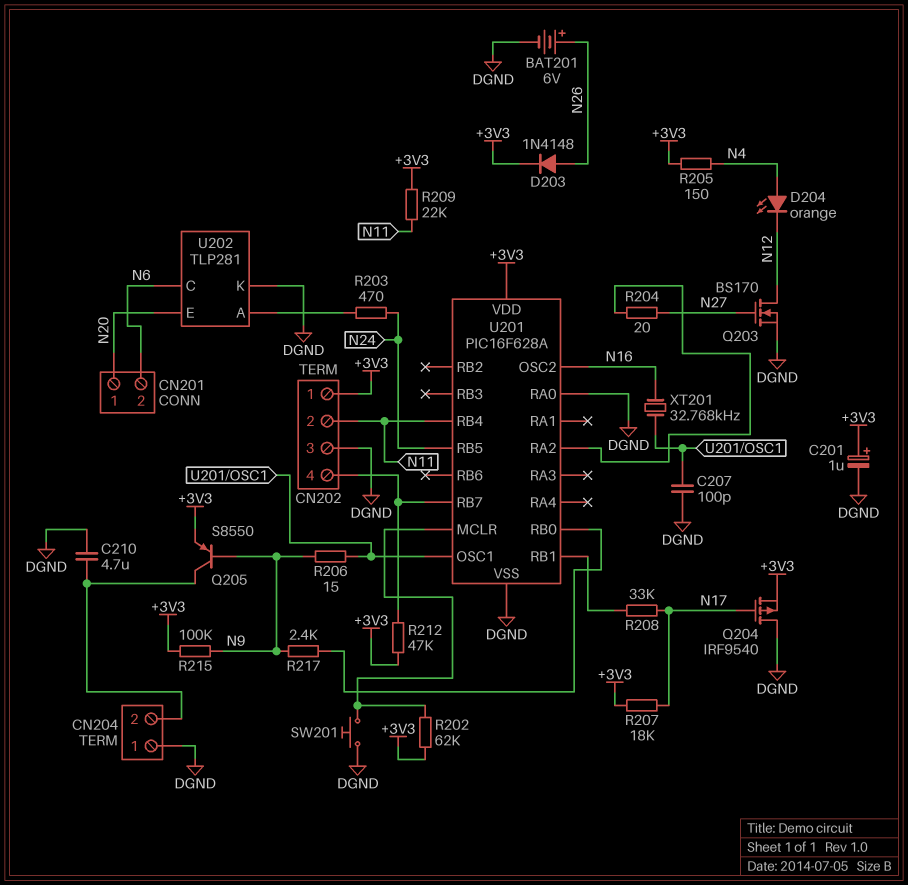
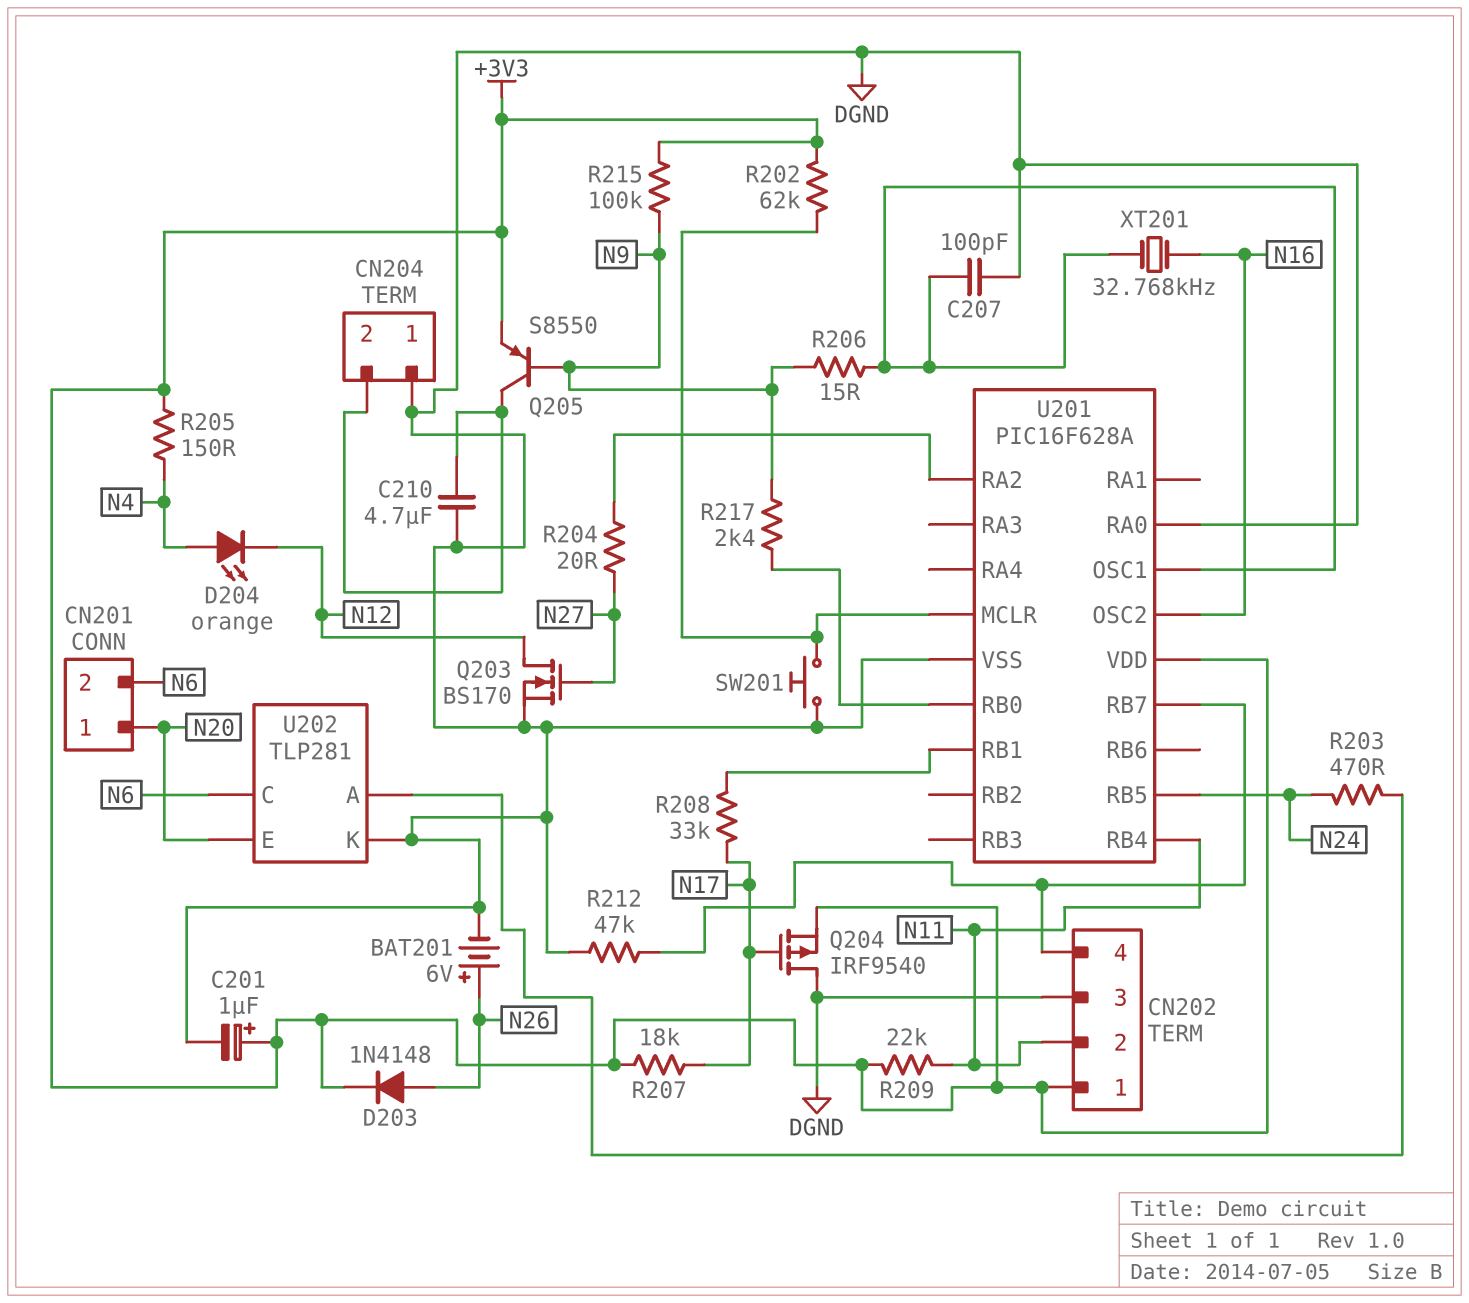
R212: 47k (+3V3, CN202/4) -> 47k (CN202/4, DGND)

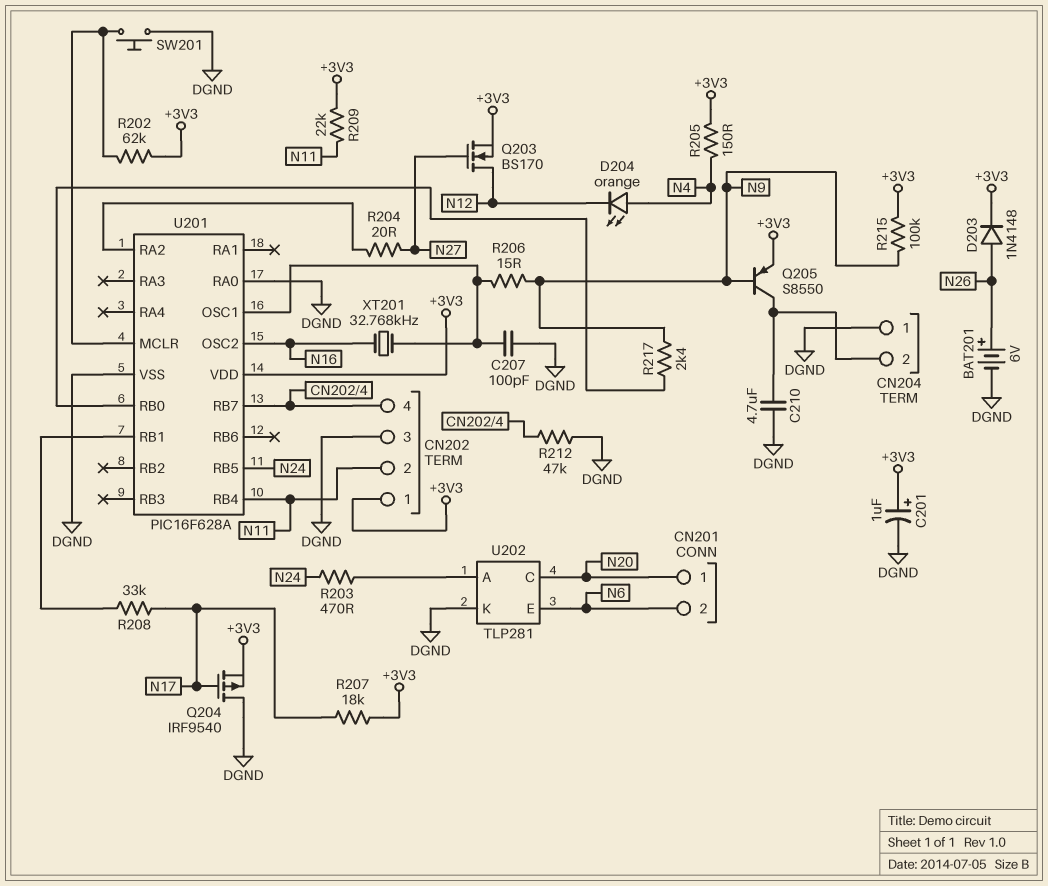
Q203: NMOS BS170 (G N27, D N12, S DGND) -> NMOS BS170 (G N27, D N12, S +3V3)
U202 pin C: N6 -> N20
U202 pin E: N20 -> N6

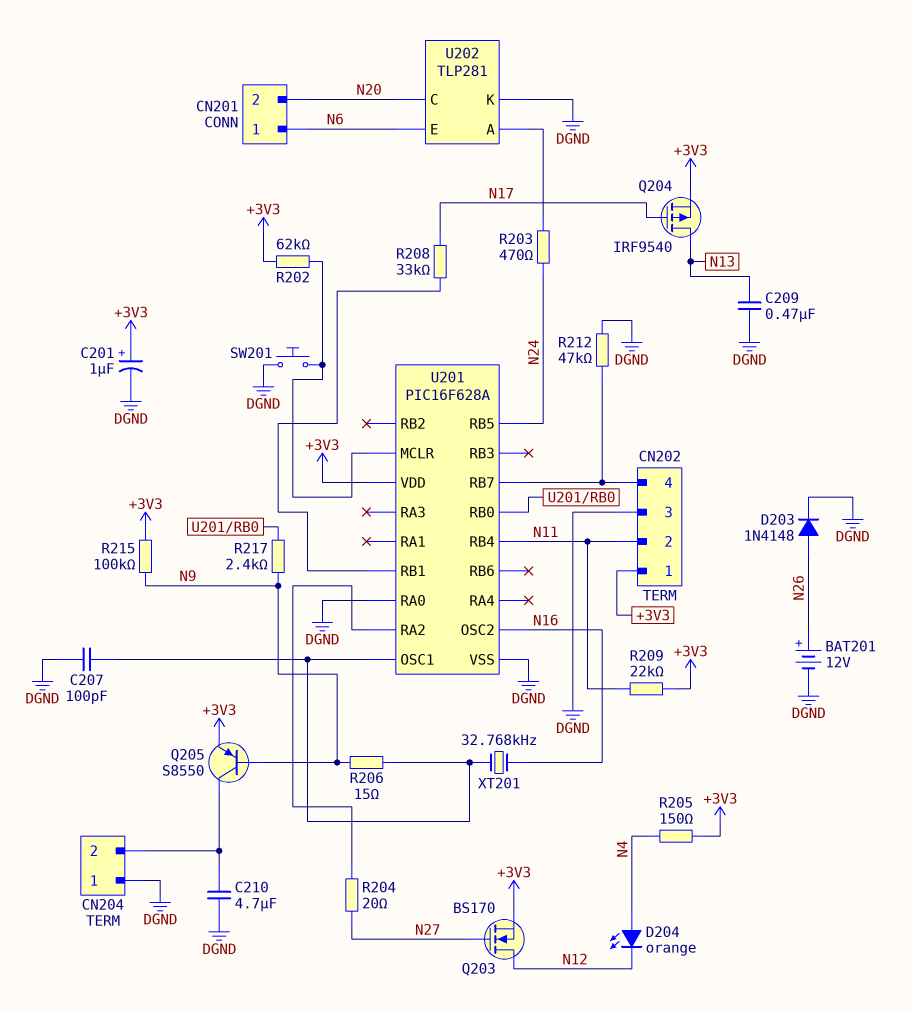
BAT201: 6V (plus N26, minus DGND) -> 12V (plus N26, minus DGND)
C209: none -> 470nF (DGND, N13)
CN201 pin 1: N20 -> N6
CN201 pin 2: N6 -> N20
D203: diode 1N4148 (A N26, K +3V3) -> diode 1N4148 (A N26, K DGND)
Q204: PMOS IRF9540 (G N17, D DGND, S +3V3) -> PMOS IRF9540 (G N17, D N13, S +3V3)
R207: 18k (+3V3, N17) -> none

